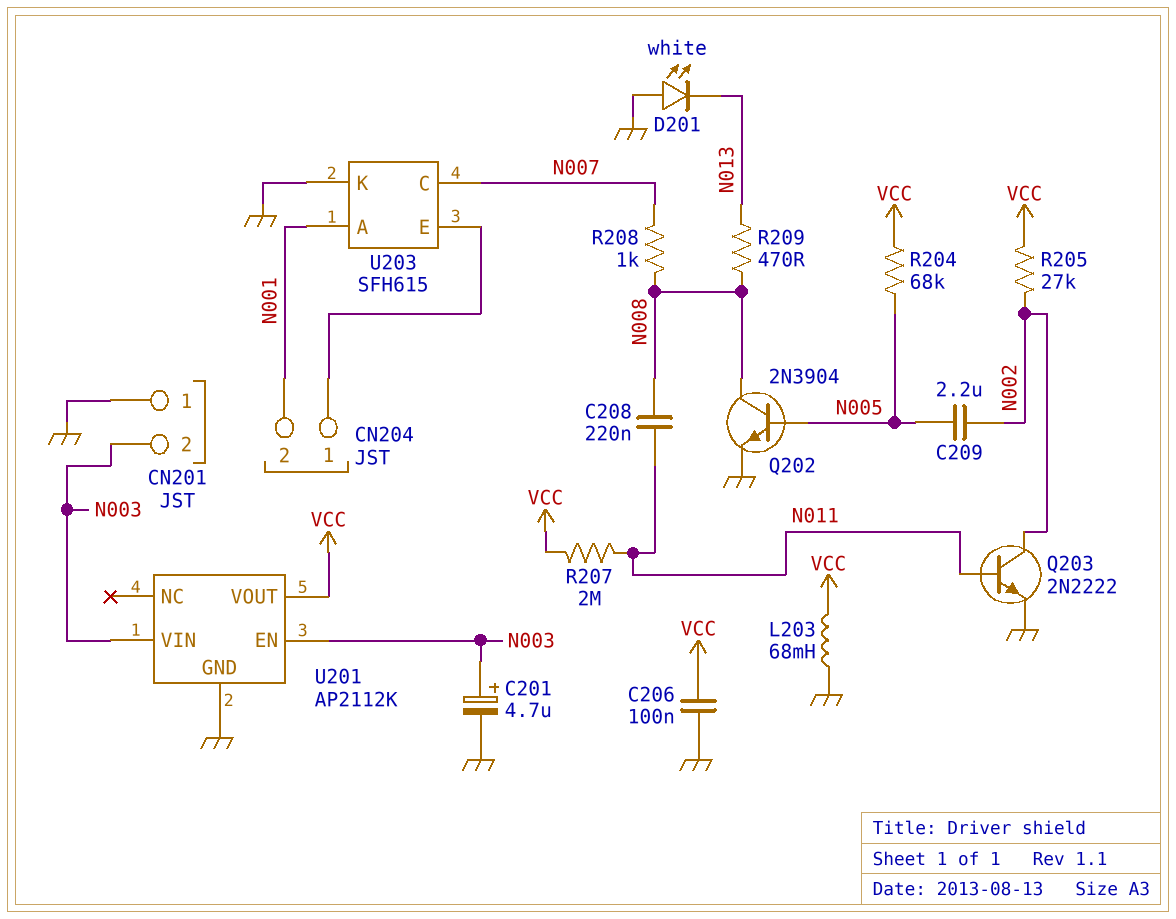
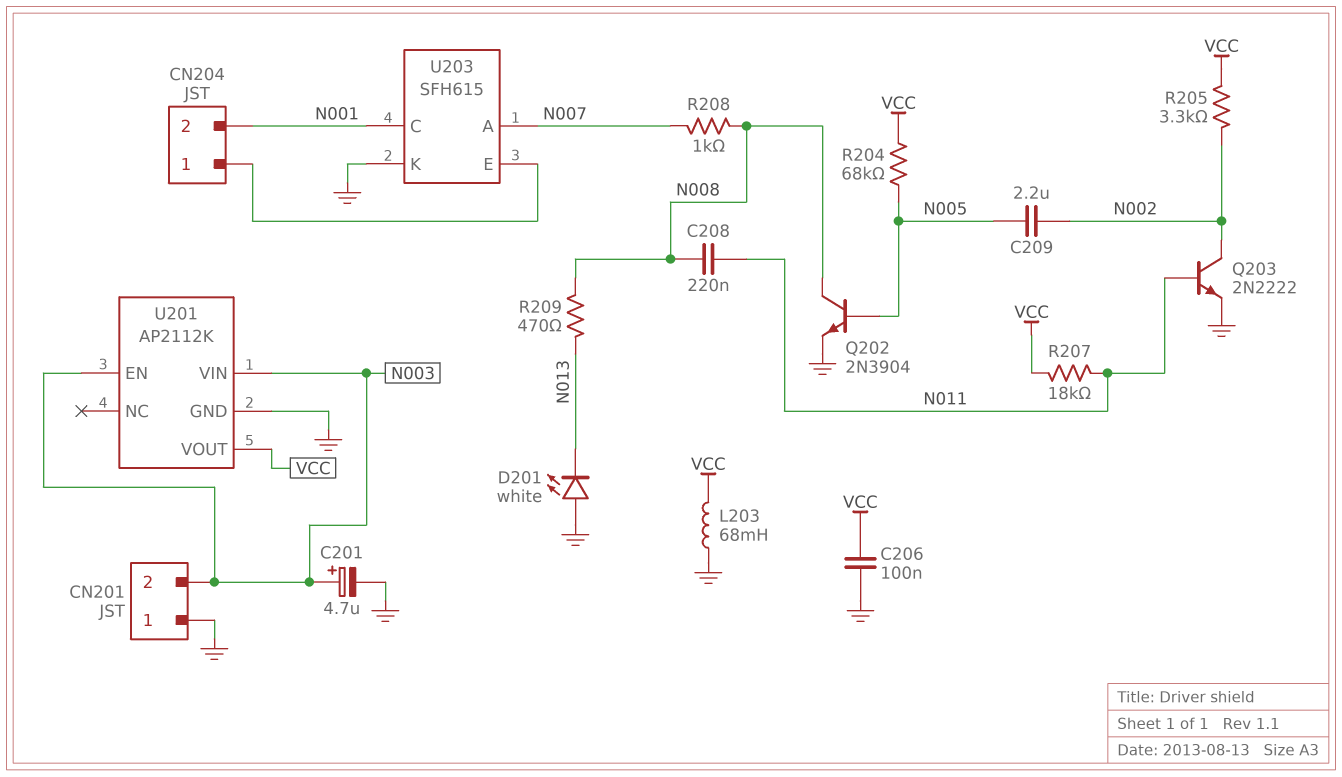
R205: 27k (N002, VCC) -> 3.3k (N002, VCC)
R207: 2M (N011, VCC) -> 18k (N011, VCC)
U203 pin A: N001 -> N007
U203 pin C: N007 -> N001

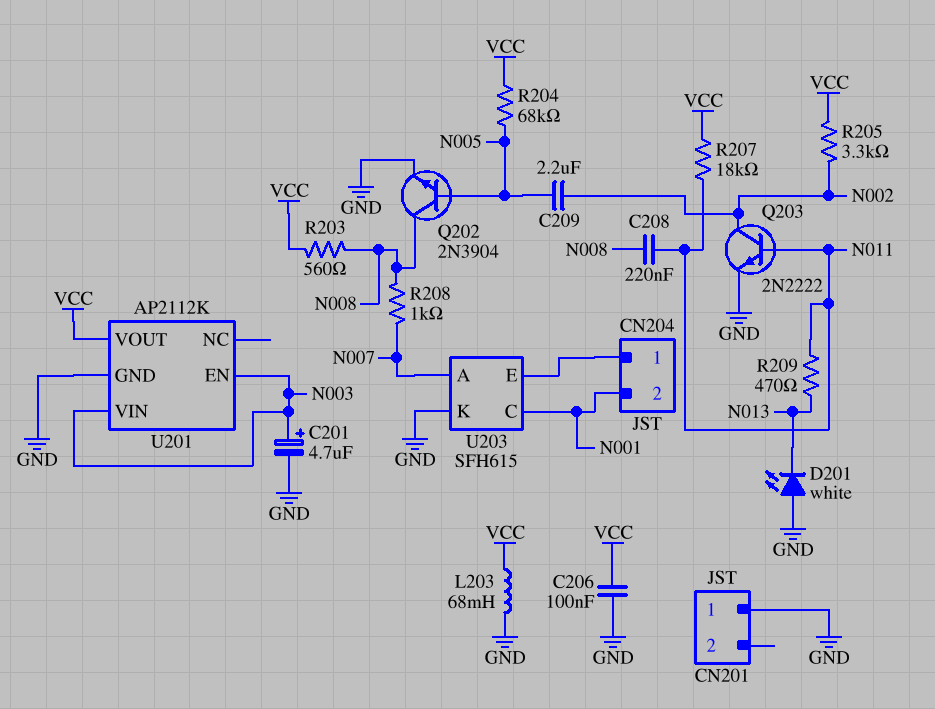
CN201 pin 2: N003 -> none
R203: none -> 560 (N008, VCC)
R209: 470 (N008, N013) -> 470 (N011, N013)

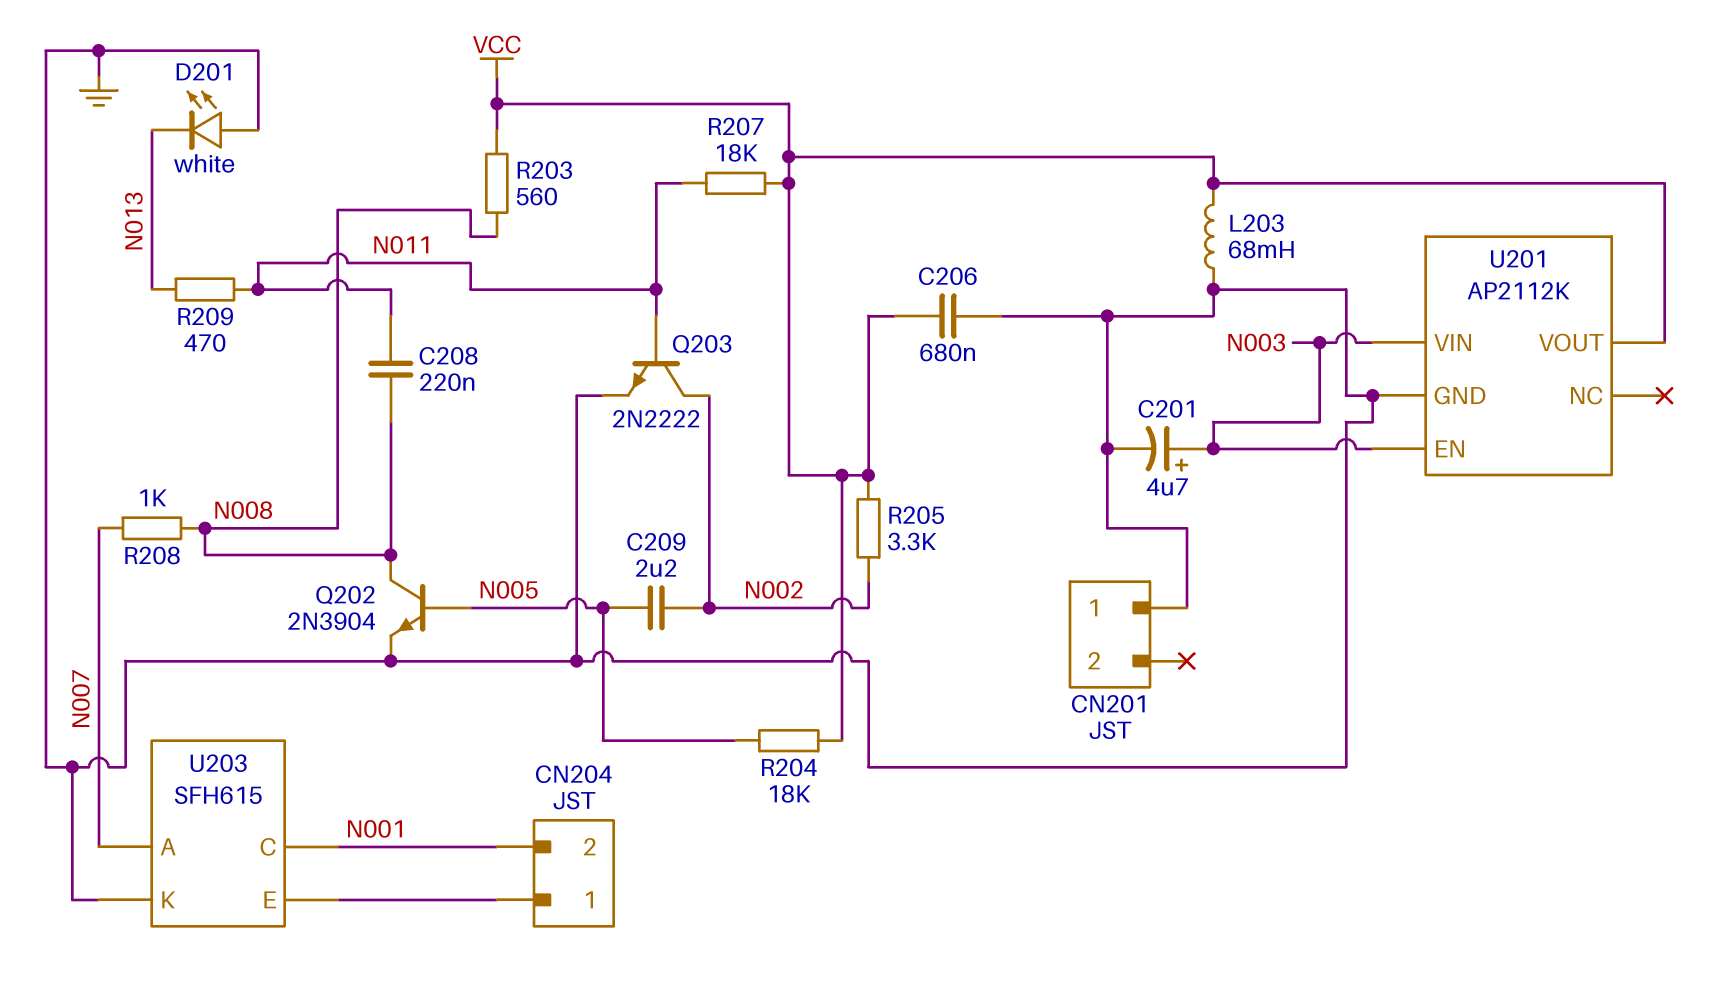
C206: 100nF (GND, VCC) -> 680nF (GND, VCC)
R204: 68k (N005, VCC) -> 18k (N005, VCC)

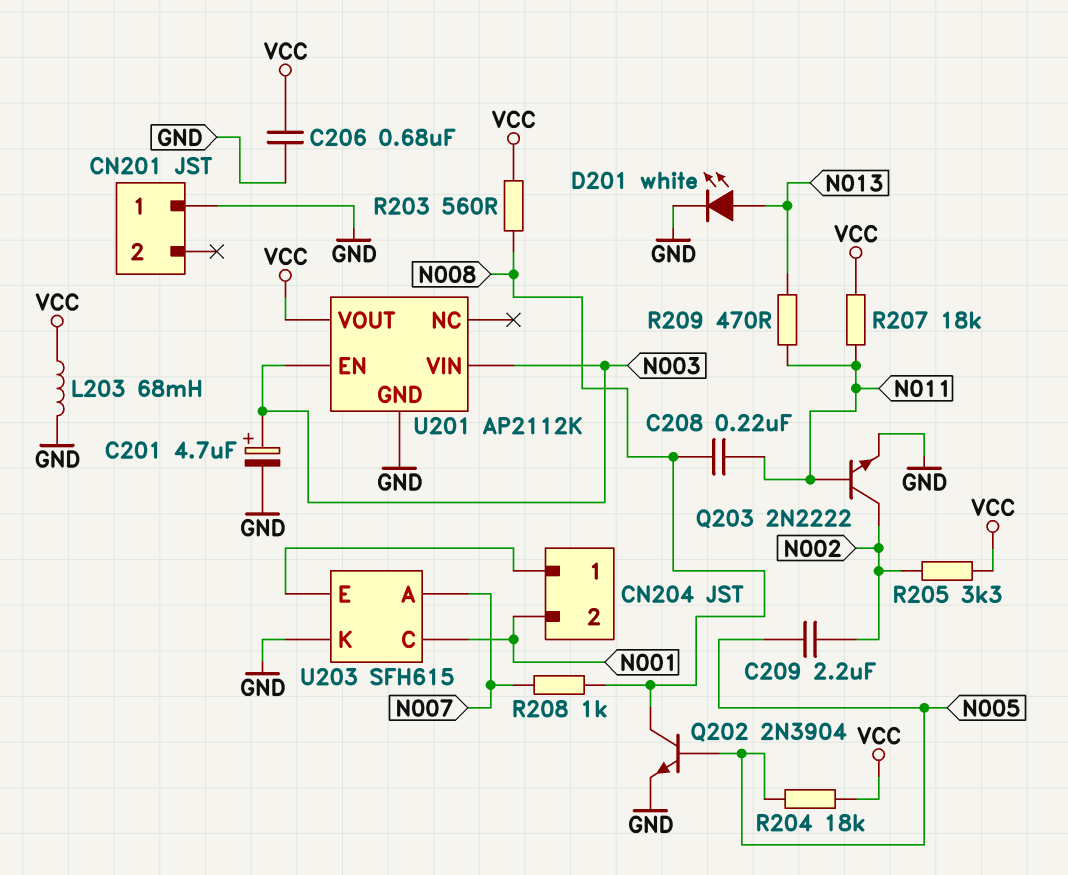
D201: LED white (A GND, K N013) -> LED white (A N013, K GND)

